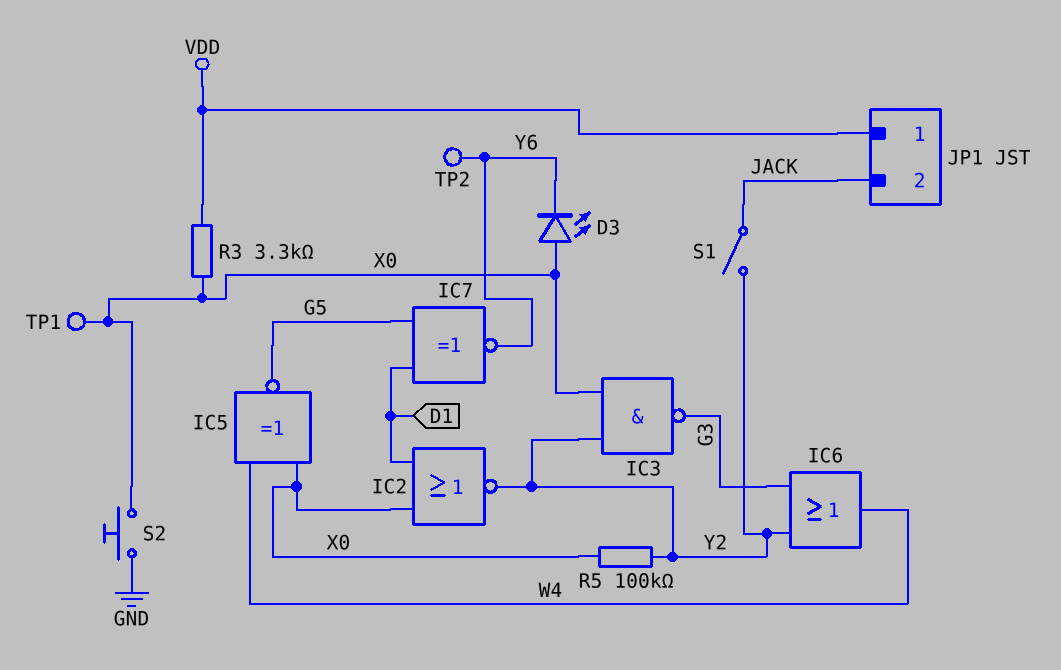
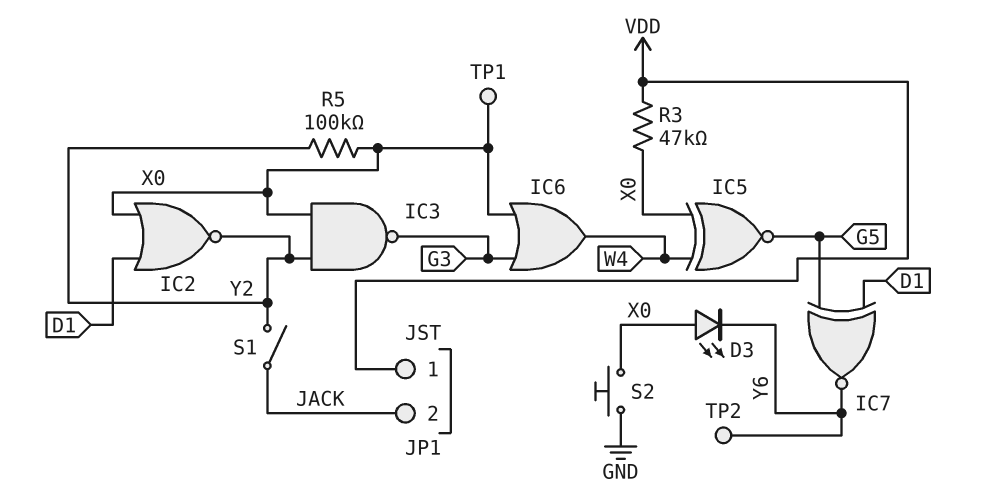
IC6: OR (in G3, in Y2, out W4) -> OR (in G3, in X0, out W4)
R3: 3.3k (VDD, X0) -> 47k (VDD, X0)

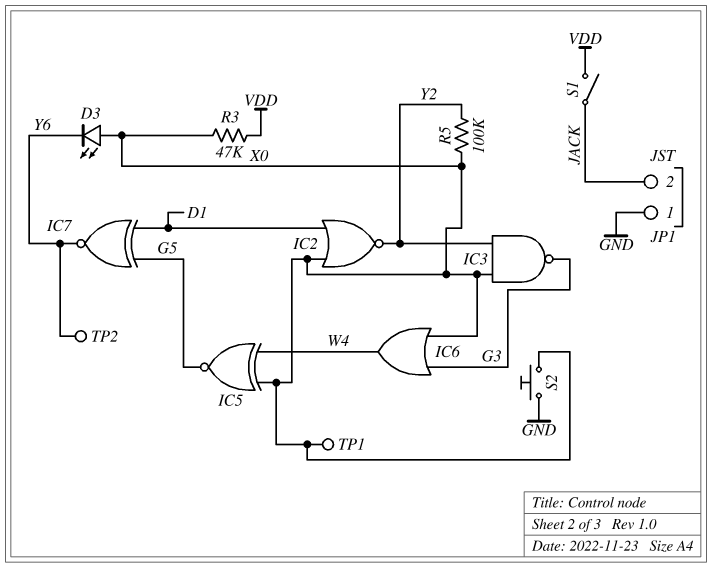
JP1 pin 1: VDD -> GND
S1: switch (JACK, Y2) -> switch (JACK, VDD)

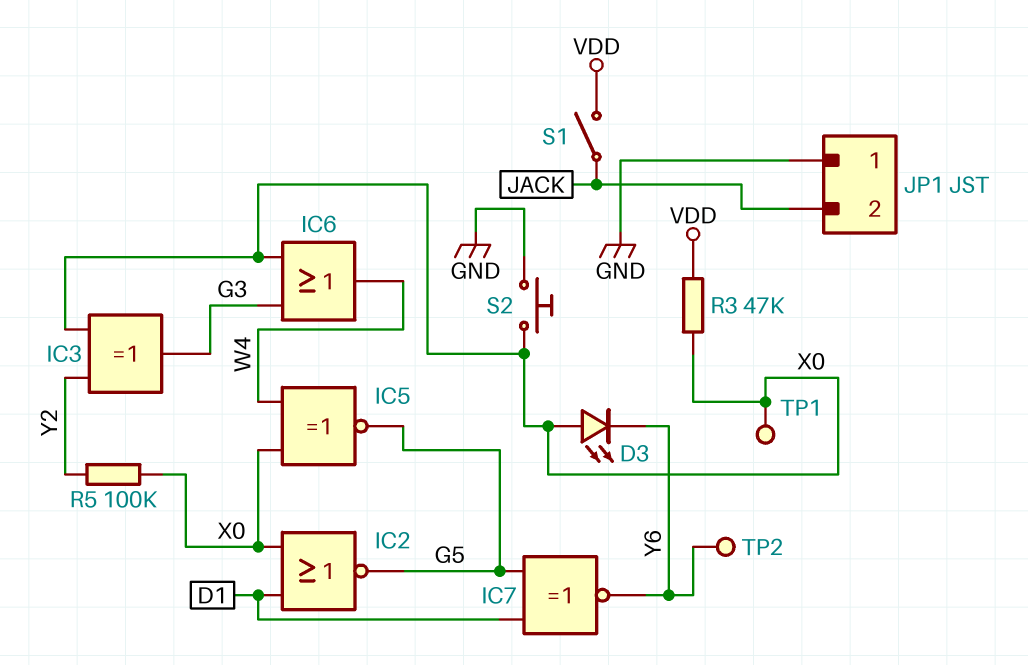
IC2: NOR (in D1, in X0, out Y2) -> NOR (in D1, in X0, out G5)
IC3: NAND (in X0, in Y2, out G3) -> XOR (in X0, in Y2, out G3)

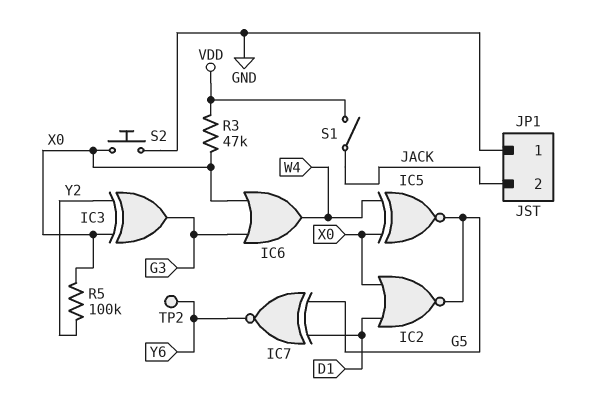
D3: LED (A X0, K Y6) -> none
TP1: test point (X0) -> none

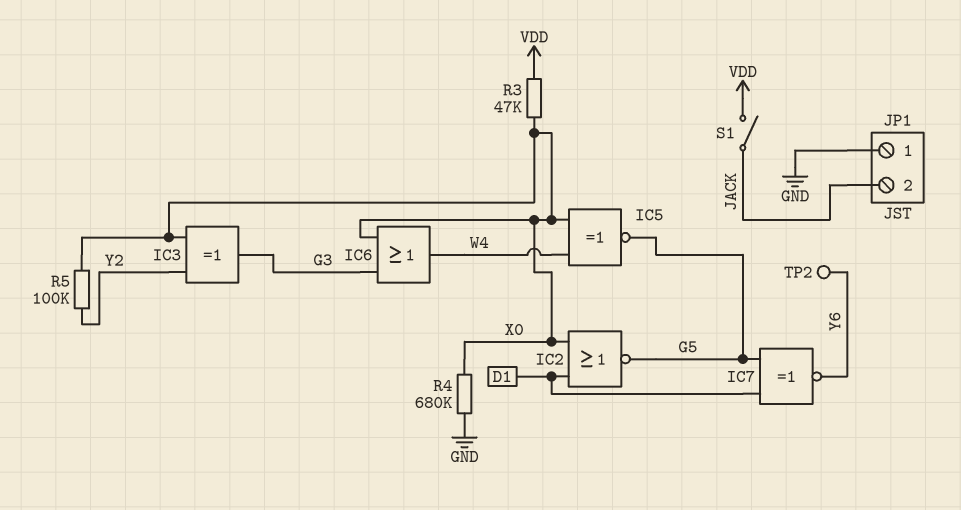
R4: none -> 680k (GND, X0)
S2: button (GND, X0) -> none

